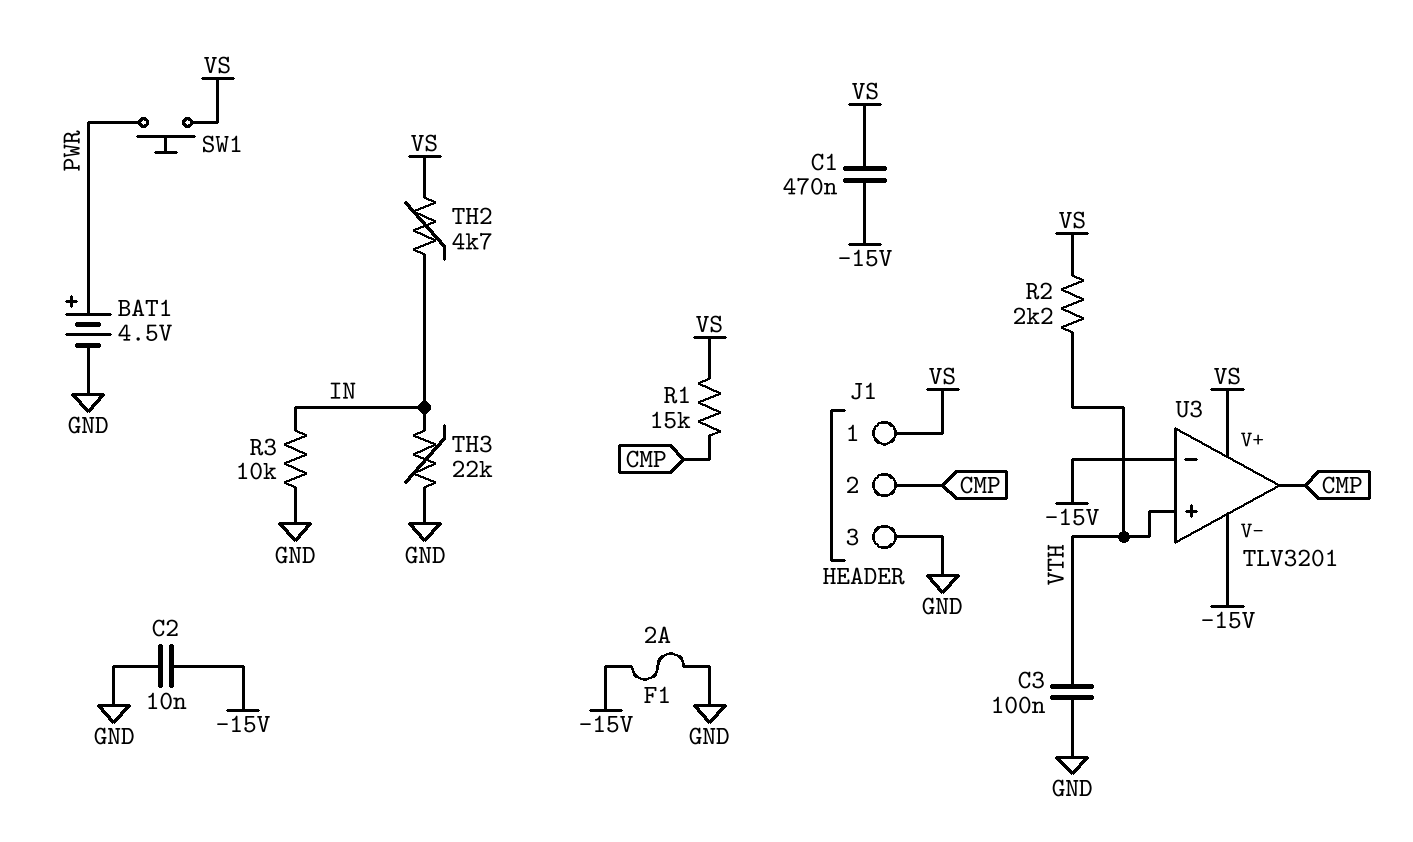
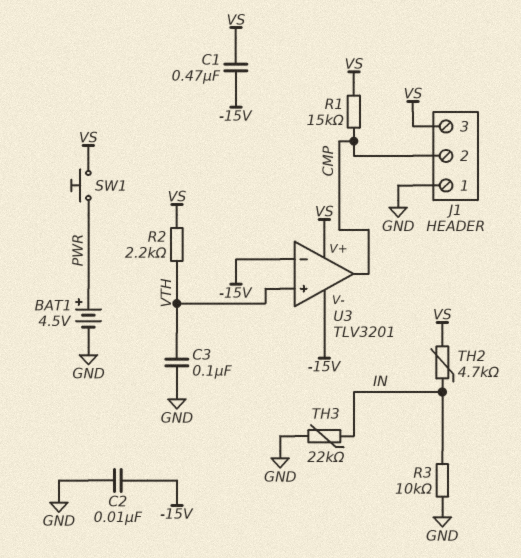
F1: 2A (-15V, GND) -> none
J1 pin 1: VS -> GND
J1 pin 3: GND -> VS

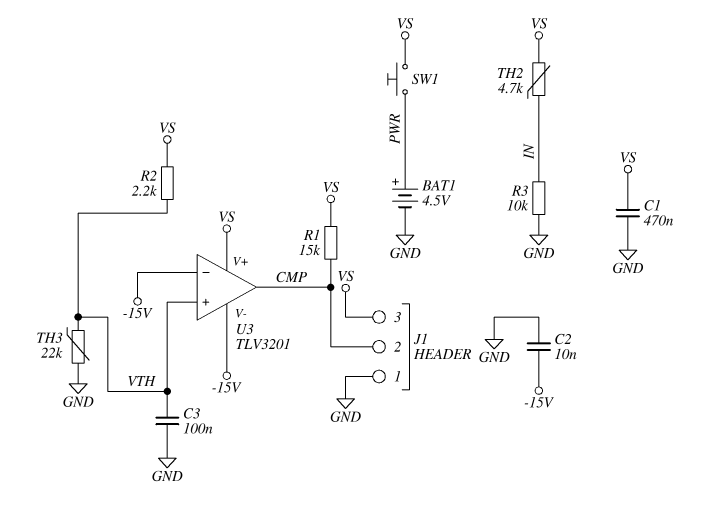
C1: 470nF (-15V, VS) -> 470nF (GND, VS)
TH3: 22k (GND, IN) -> 22k (GND, VTH)

